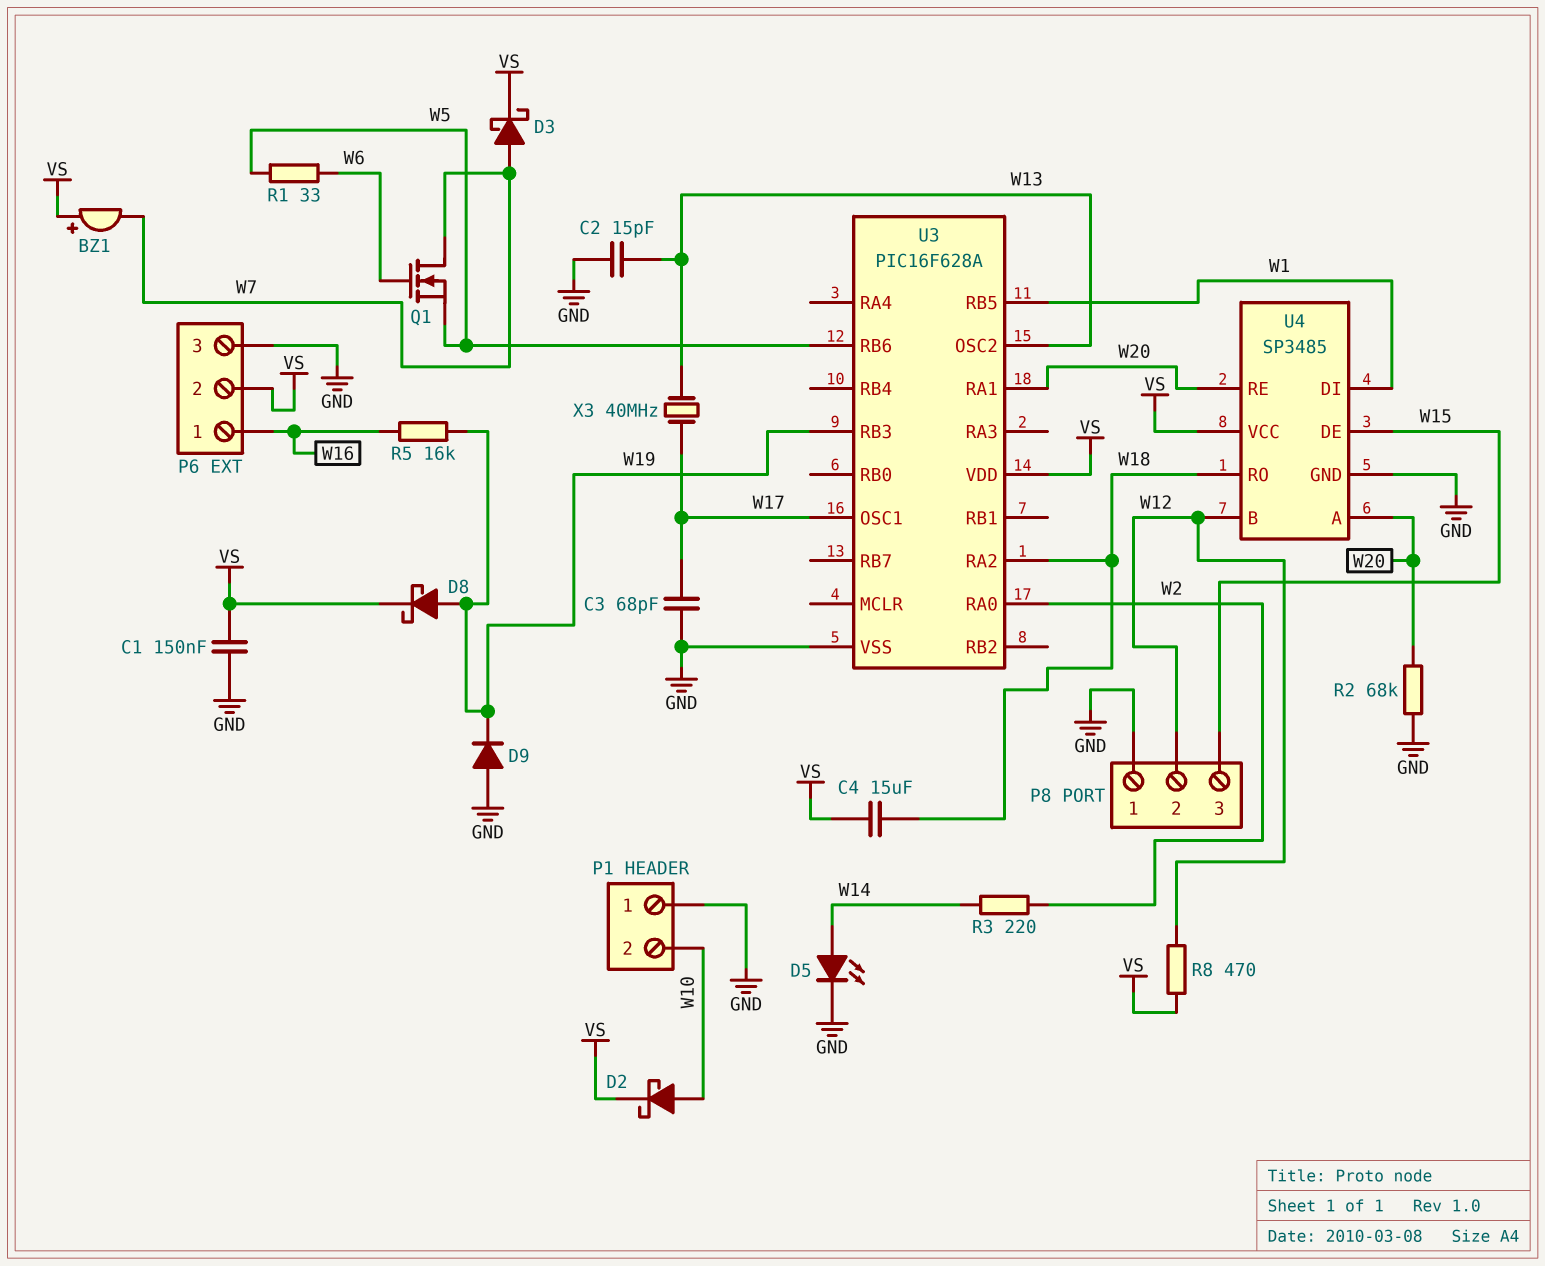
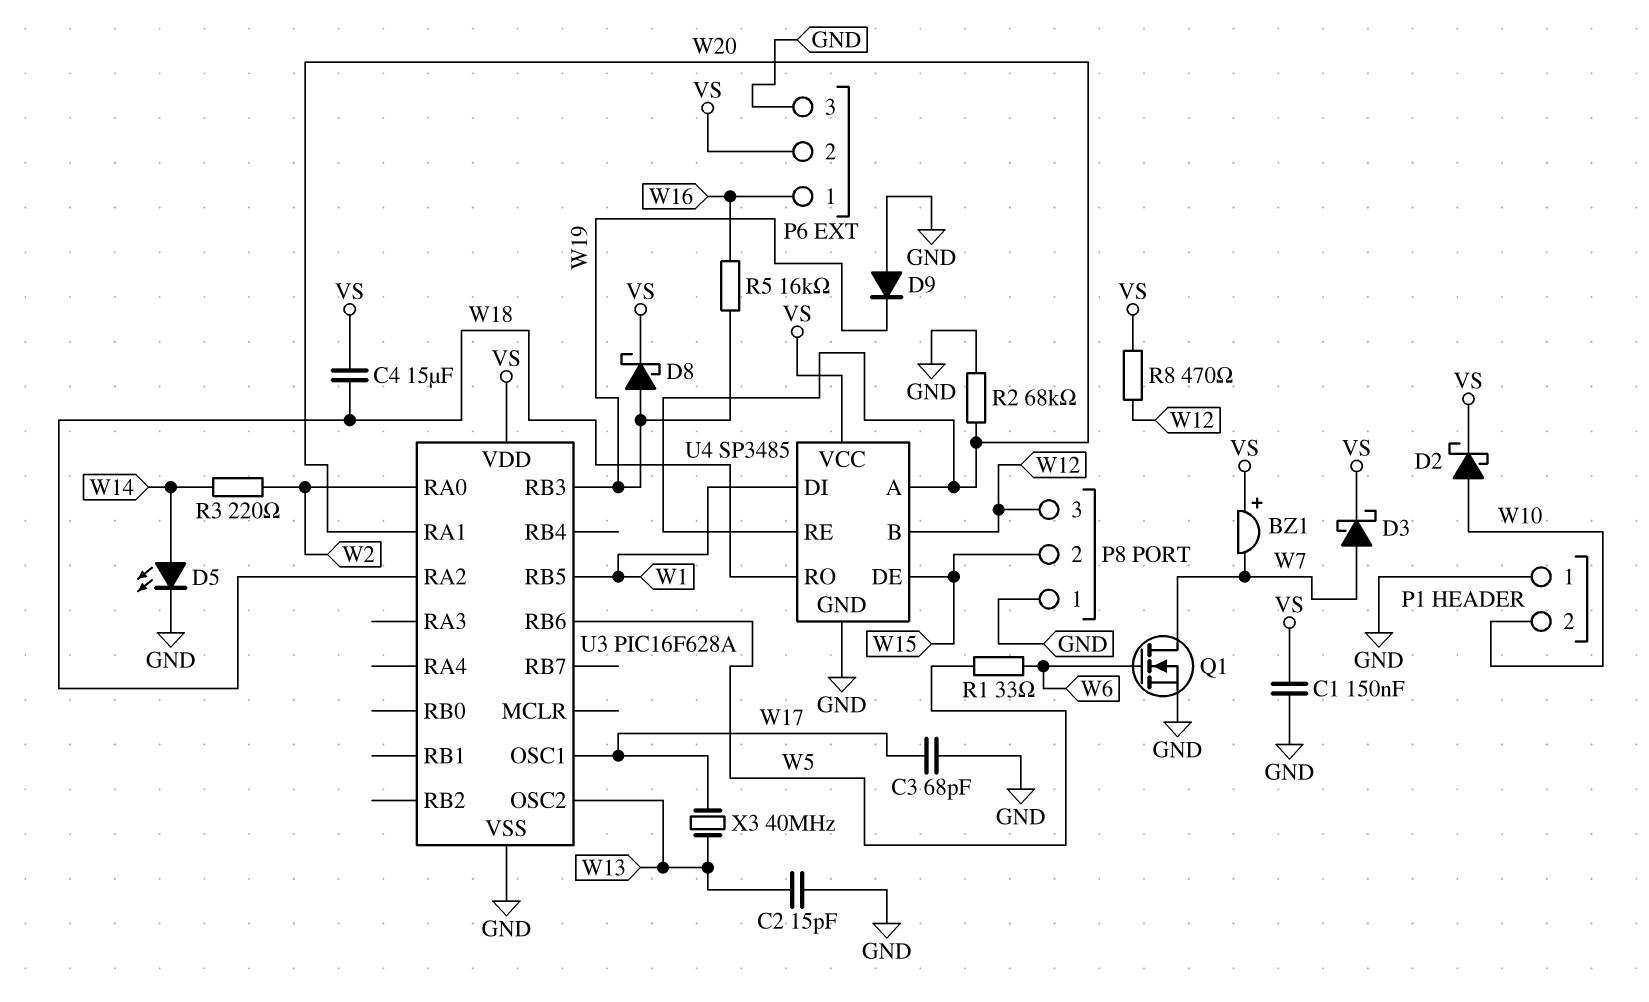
P8 pin 2: W12 -> W15
P8 pin 3: W15 -> W12
Q1: NMOS (G W6, D W7, S W5) -> NMOS (G W6, D W7, S GND)

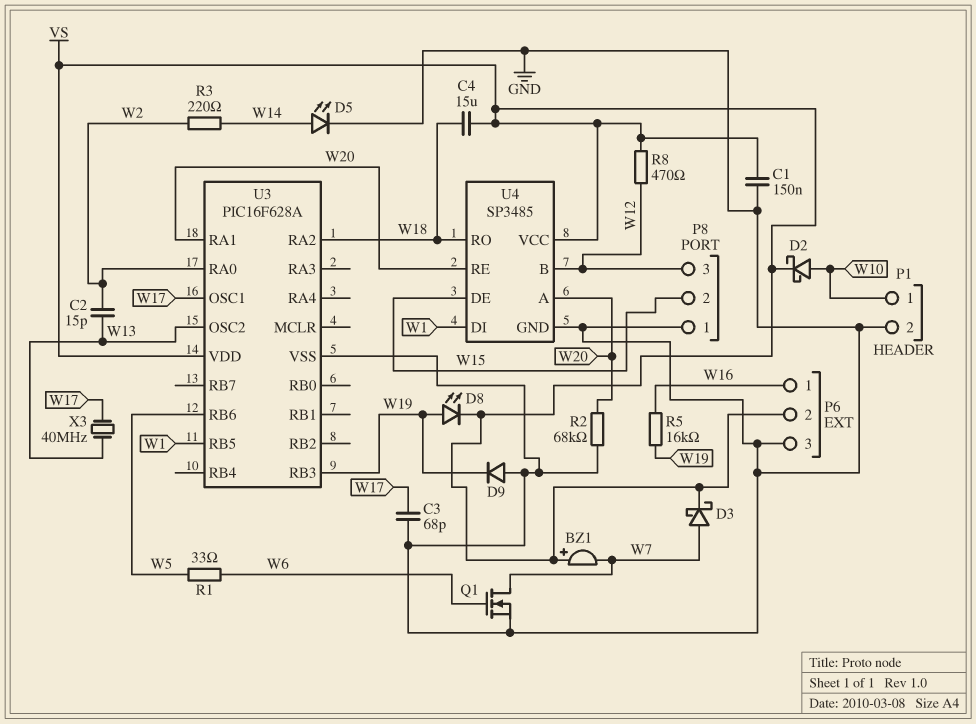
C2: 15pF (GND, W13) -> 15pF (W2, W13)
D8: schottky (A W19, K VS) -> LED (A W19, K VS)
P1 pin 1: GND -> W10
P1 pin 2: W10 -> GND

